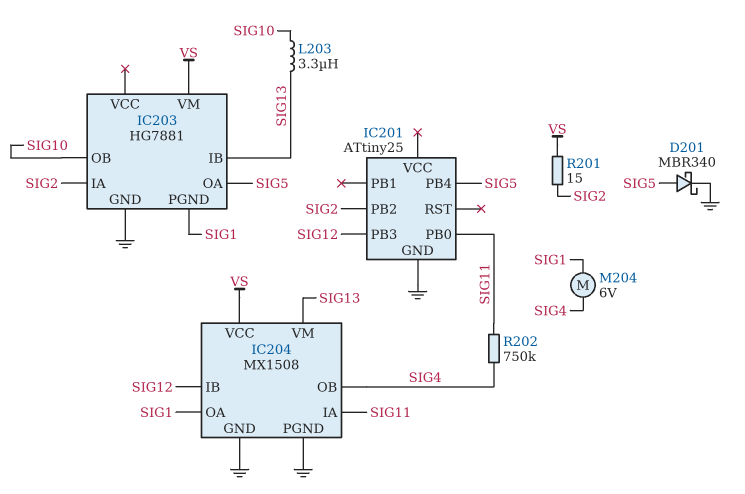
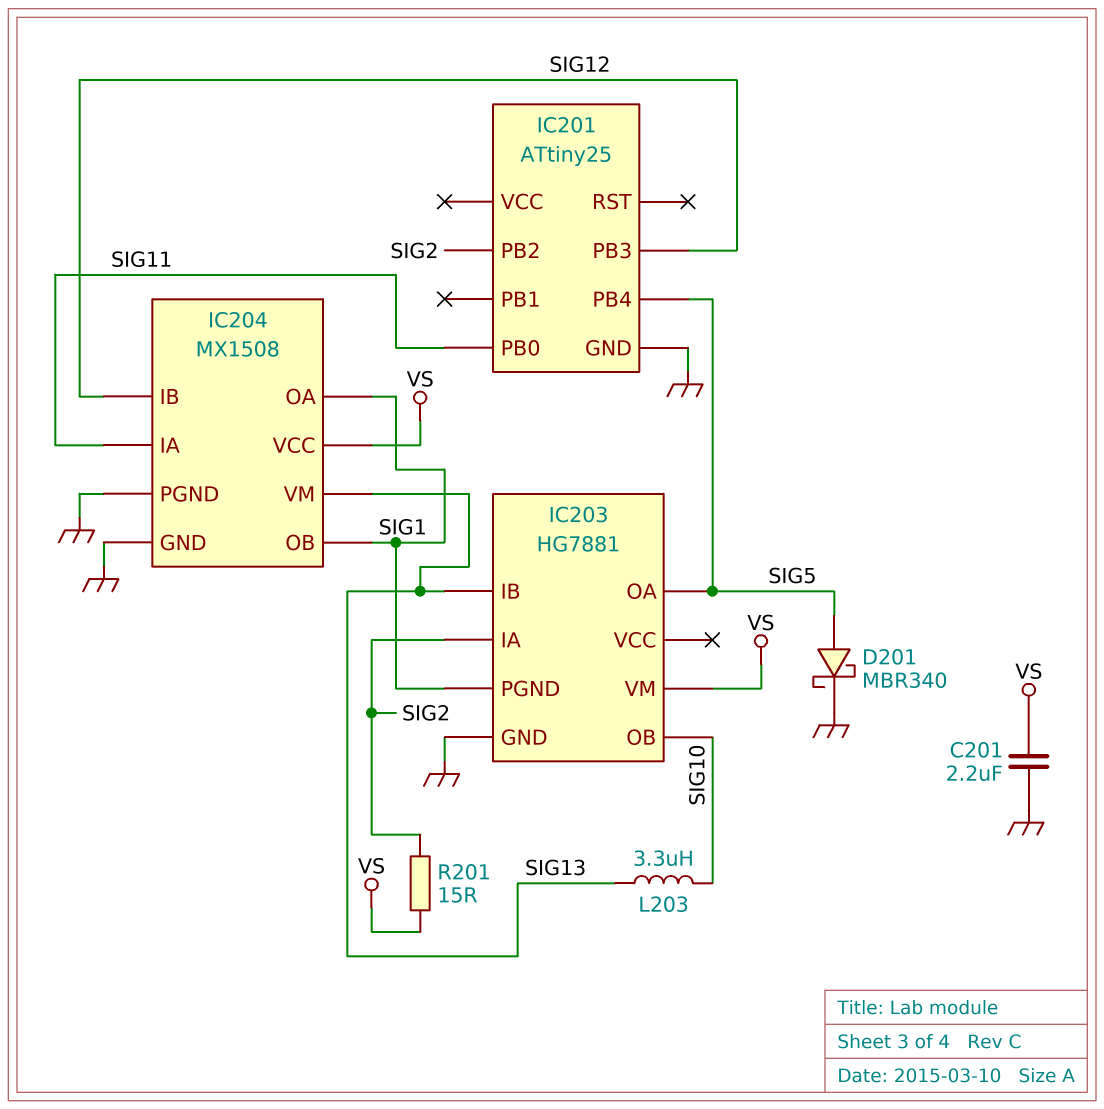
C201: none -> 2.2uF (GND, VS)
IC204 pin OB: SIG4 -> SIG1
M204: motor 6V (SIG1, SIG4) -> none
R202: 750k (SIG4, SIG11) -> none

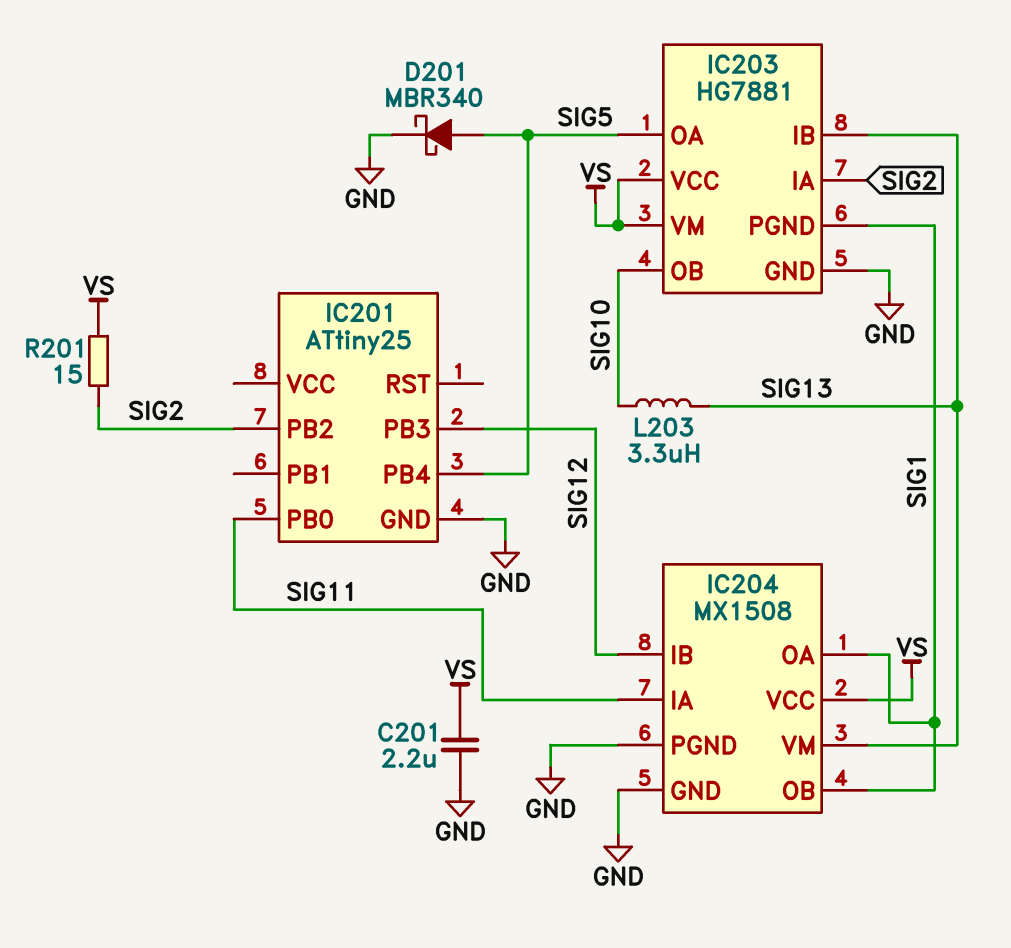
IC203 pin VCC: none -> VS

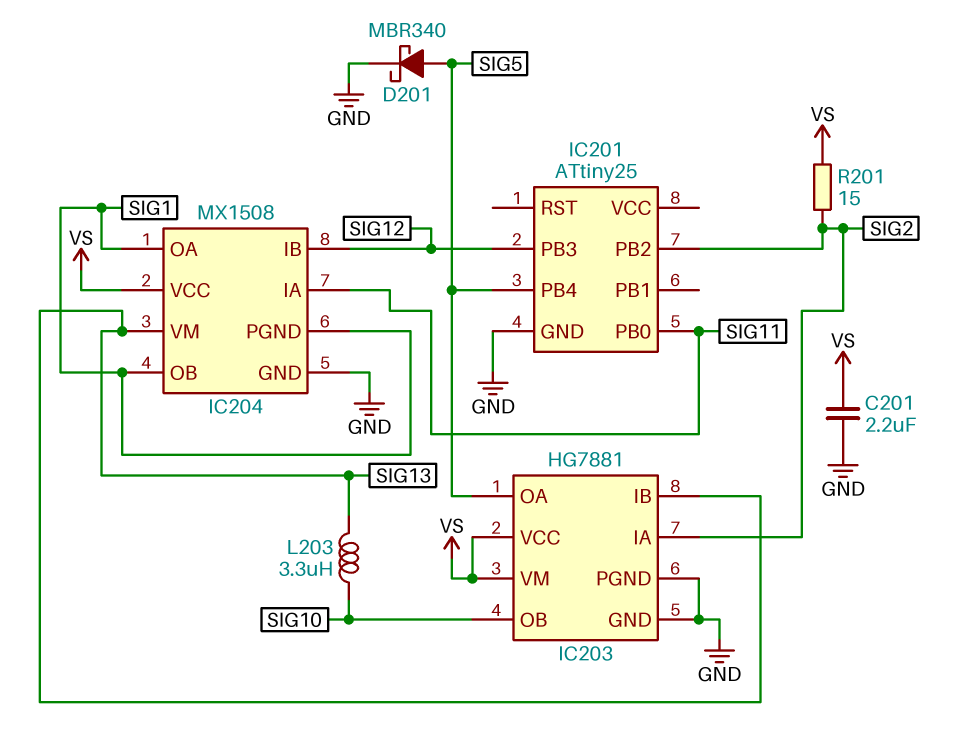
IC203 pin PGND: SIG1 -> GND
IC204 pin PGND: GND -> SIG1

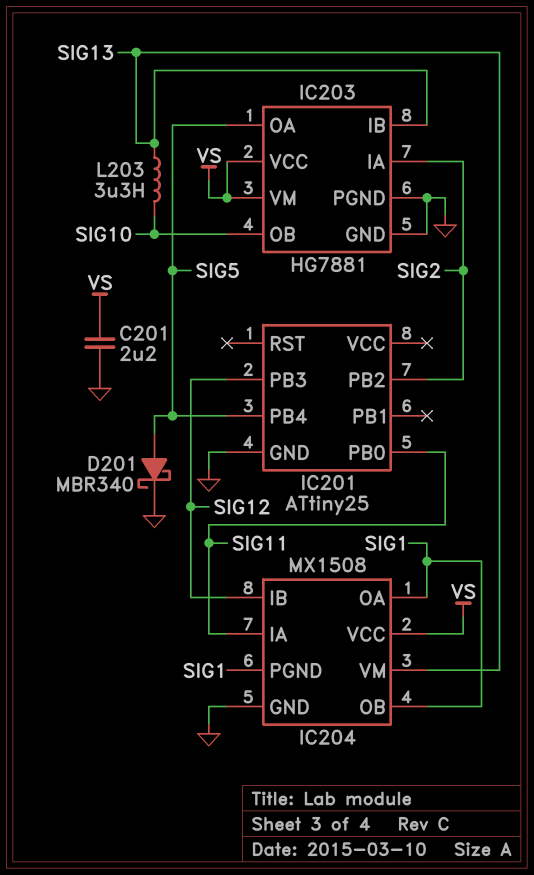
R201: 15 (SIG2, VS) -> none

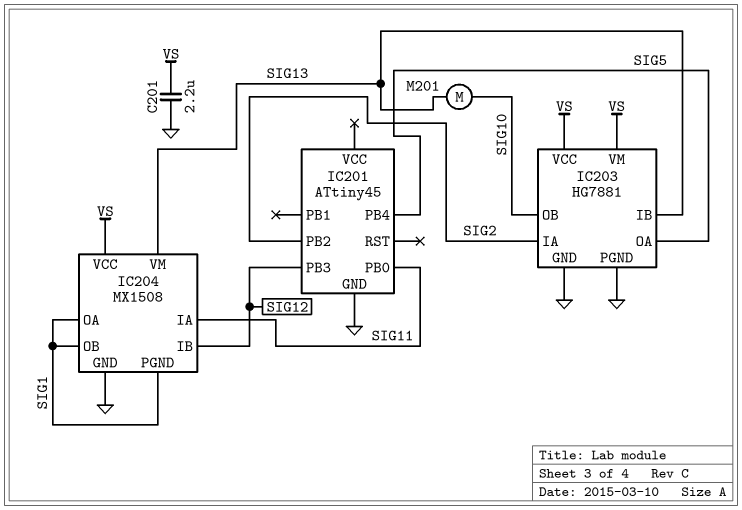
D201: schottky MBR340 (A SIG5, K GND) -> none
IC201: ATtiny25 -> ATtiny45
L203: 3.3uH (SIG10, SIG13) -> none
M201: none -> motor (SIG10, SIG13)

